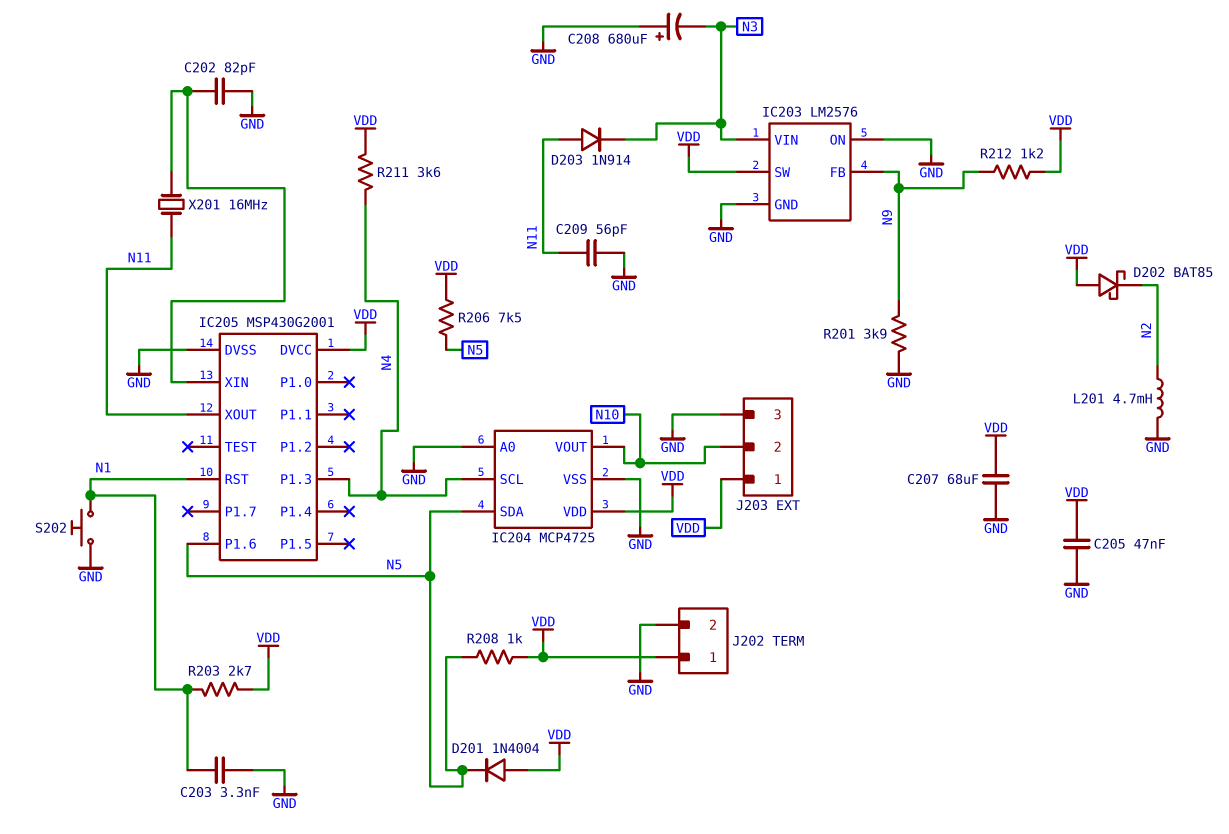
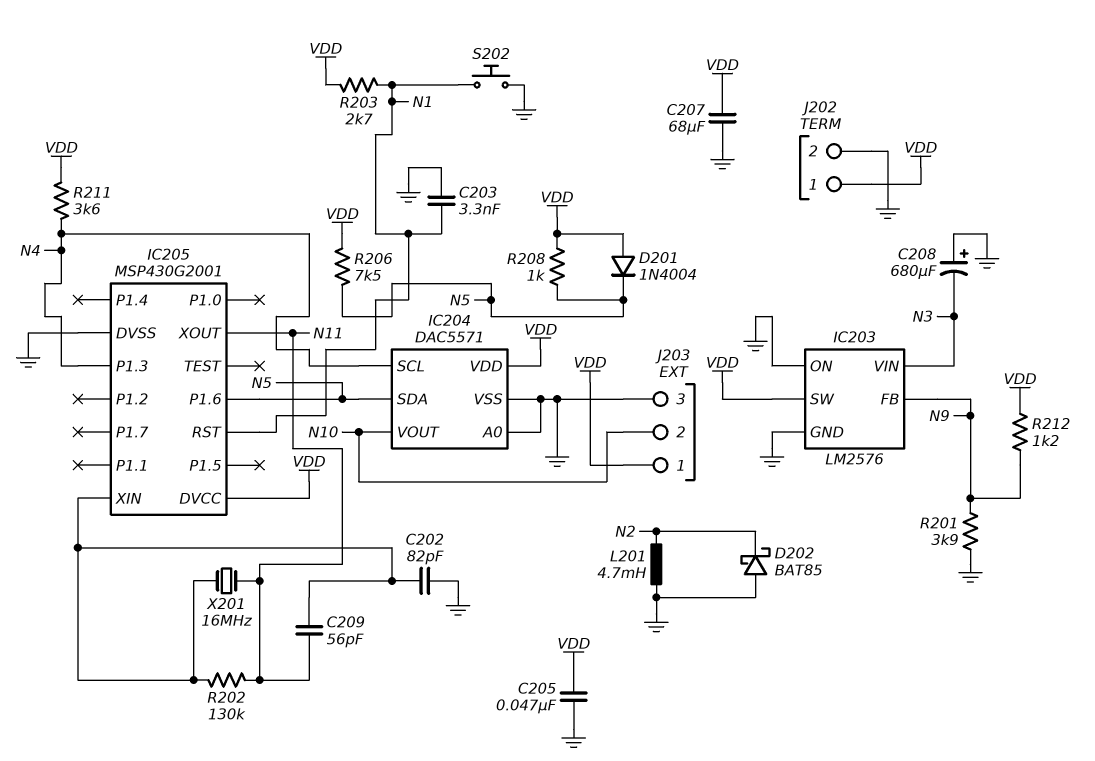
C209: 56pF (GND, N11) -> 56pF (IC205/XIN, N11)
D202: schottky BAT85 (A VDD, K N2) -> schottky BAT85 (A GND, K N2)
D203: diode 1N914 (A N11, K N3) -> none
IC204: MCP4725 -> DAC5571
R202: none -> 130k (IC205/XIN, N11)

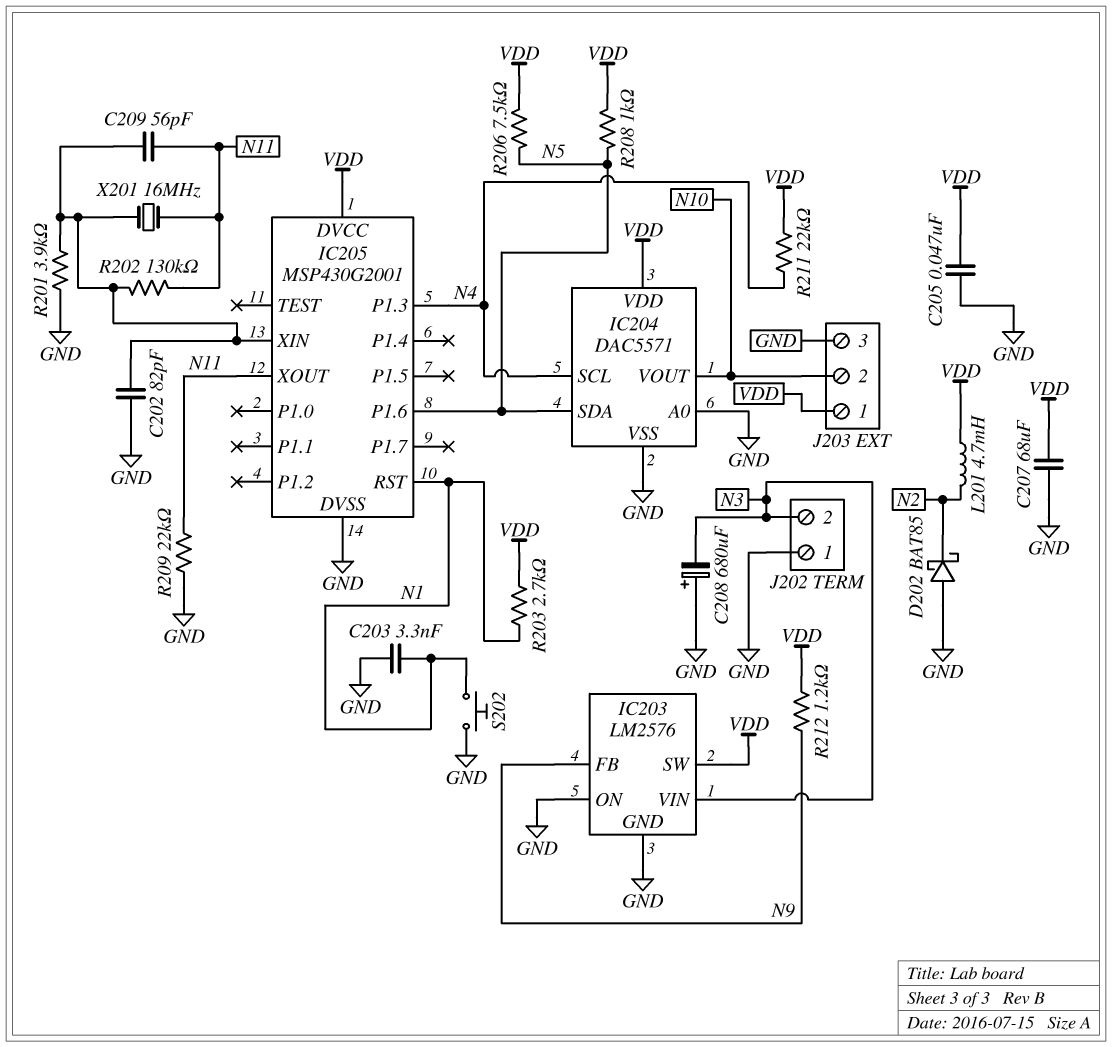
D201: diode 1N4004 (A VDD, K N5) -> none
J202 pin 1: VDD -> GND
J202 pin 2: GND -> N3
L201: 4.7mH (GND, N2) -> 4.7mH (N2, VDD)
R201: 3.9k (GND, N9) -> 3.9k (GND, IC205/XIN)
R209: none -> 22k (GND, N11)
R211: 3.6k (N4, VDD) -> 22k (N4, VDD)

